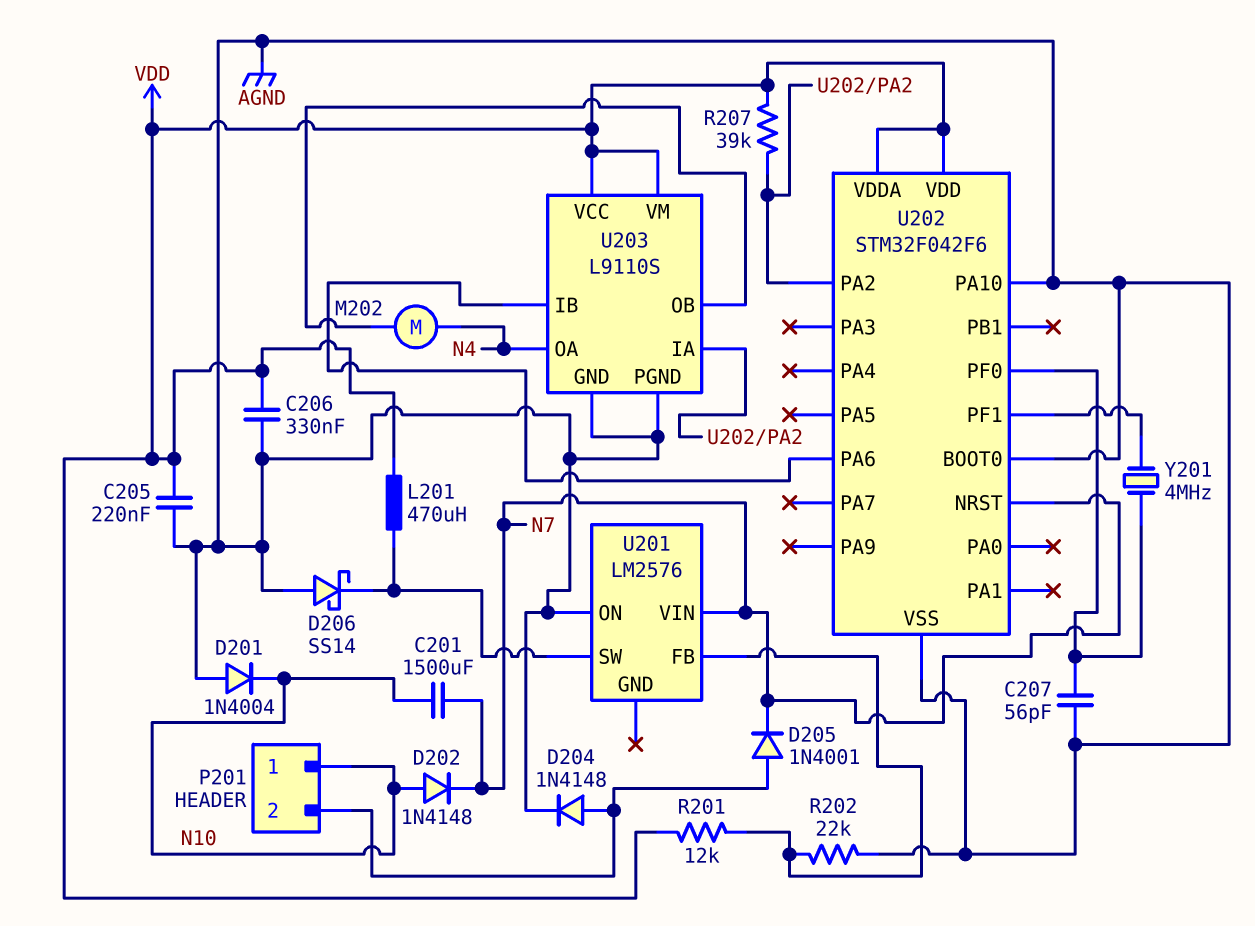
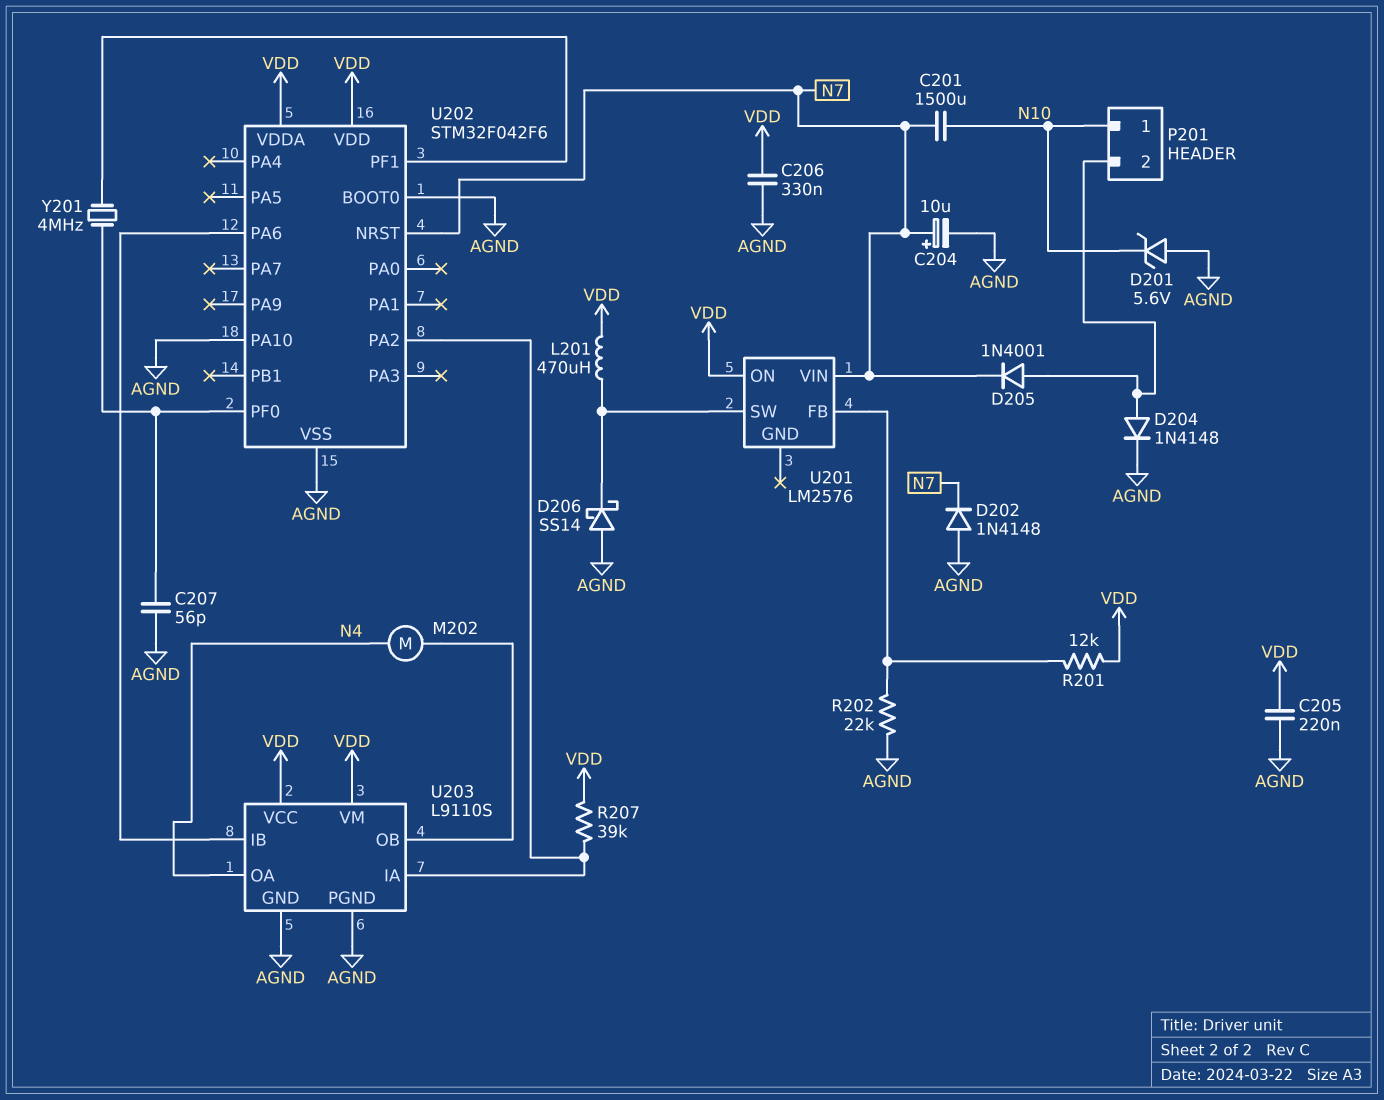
C204: none -> 10uF (plus N7, minus AGND)
D201: diode 1N4004 (A AGND, K N10) -> zener 5.6V (A AGND, K N10)
D202: diode 1N4148 (A N10, K N7) -> diode 1N4148 (A AGND, K N7)
U201 pin ON: AGND -> VDD

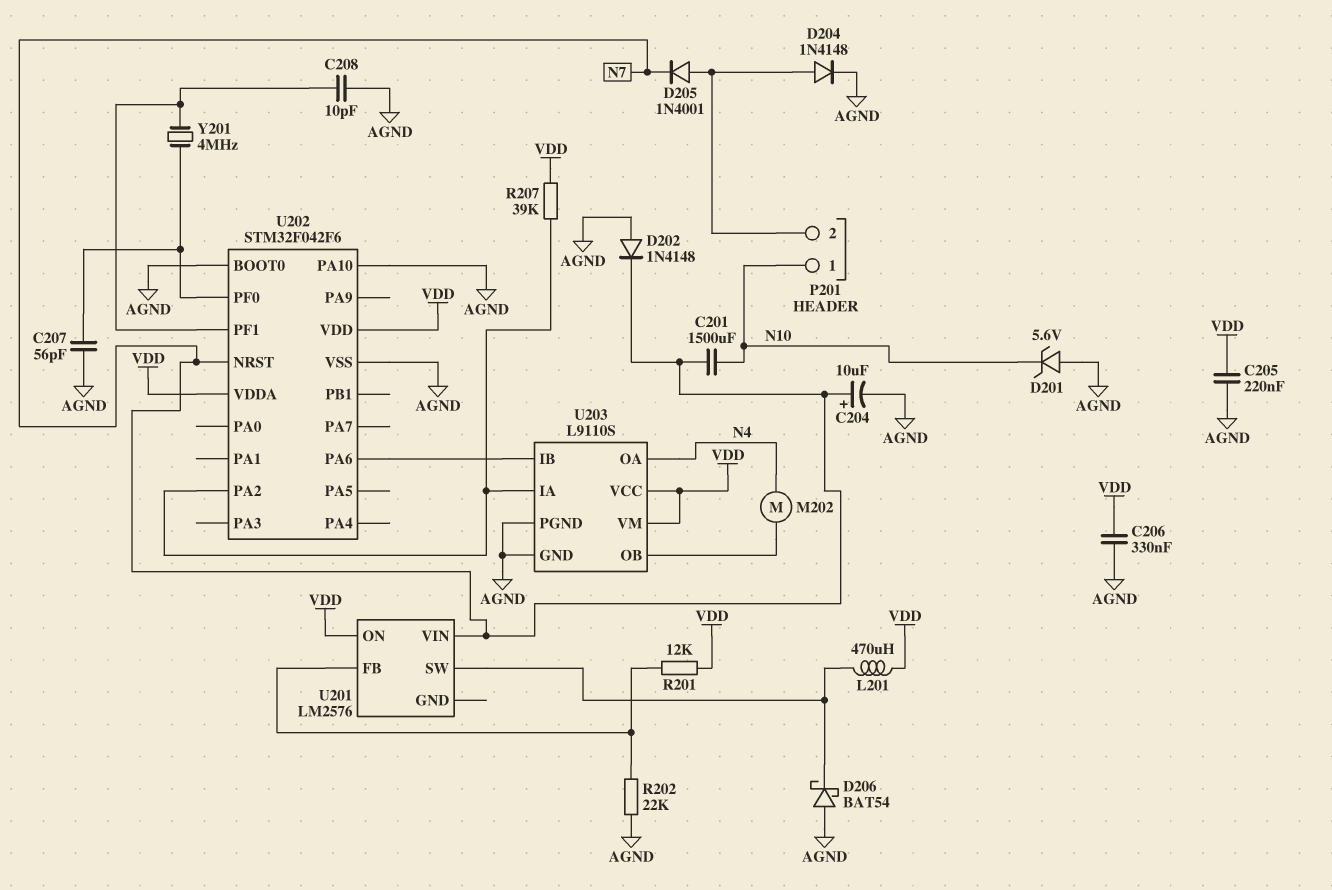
C208: none -> 10pF (AGND, U202/PF1)
D206: schottky SS14 (A AGND, K U201/SW) -> schottky BAT54 (A AGND, K U201/SW)

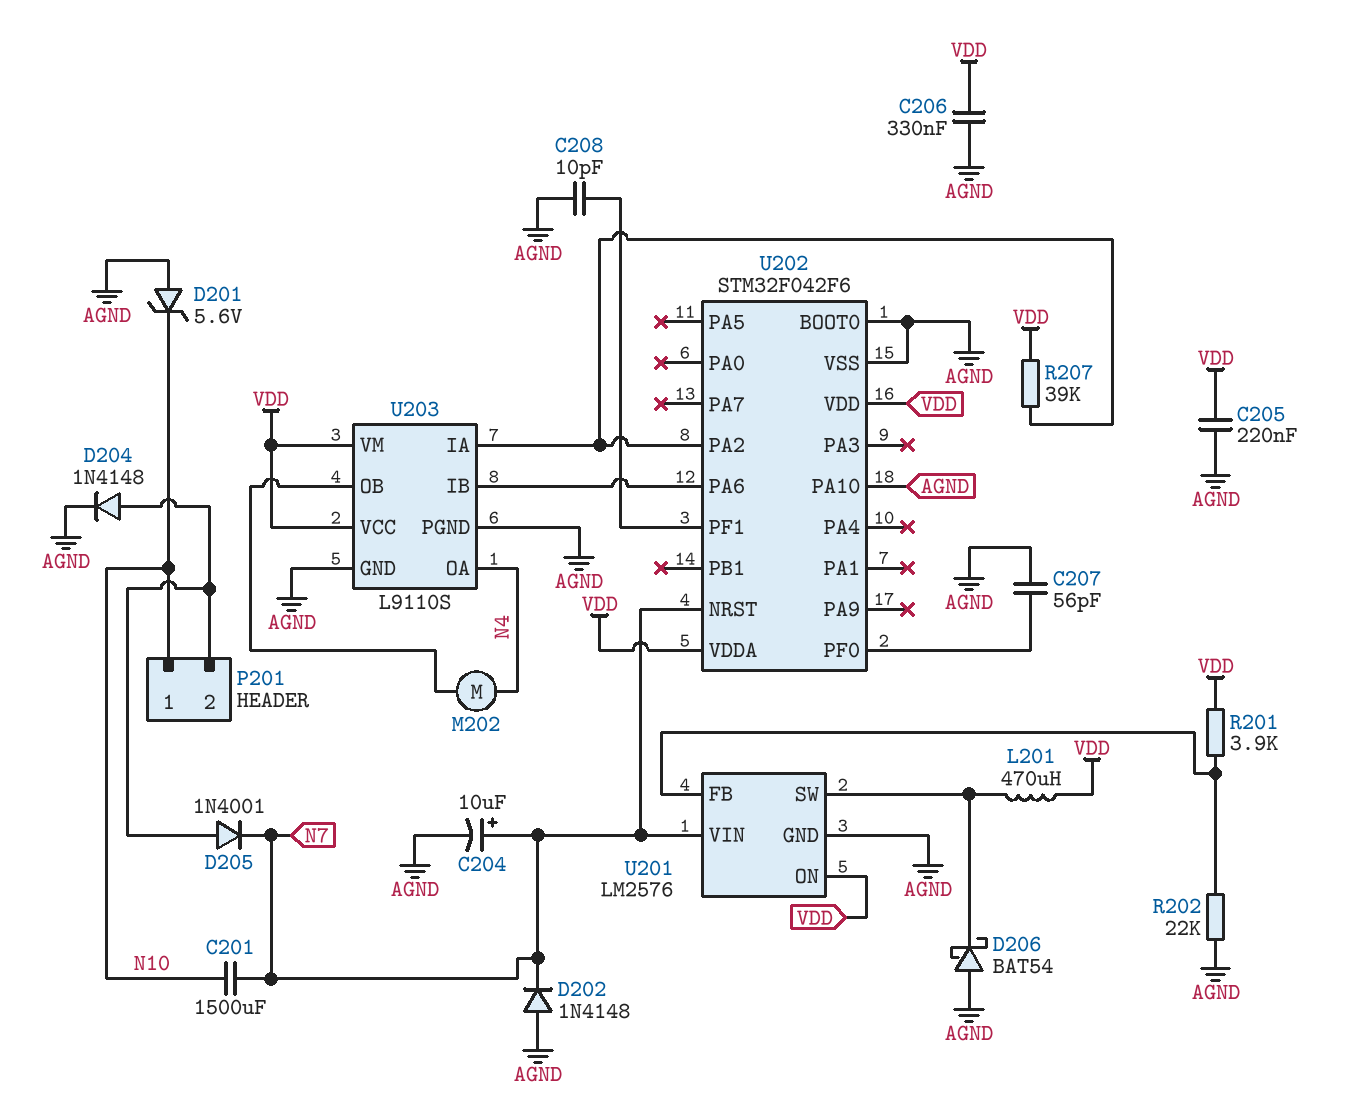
R201: 12k (U201/FB, VDD) -> 3.9k (U201/FB, VDD)
U201 pin GND: none -> AGND
Y201: 4MHz (U202/PF0, U202/PF1) -> none

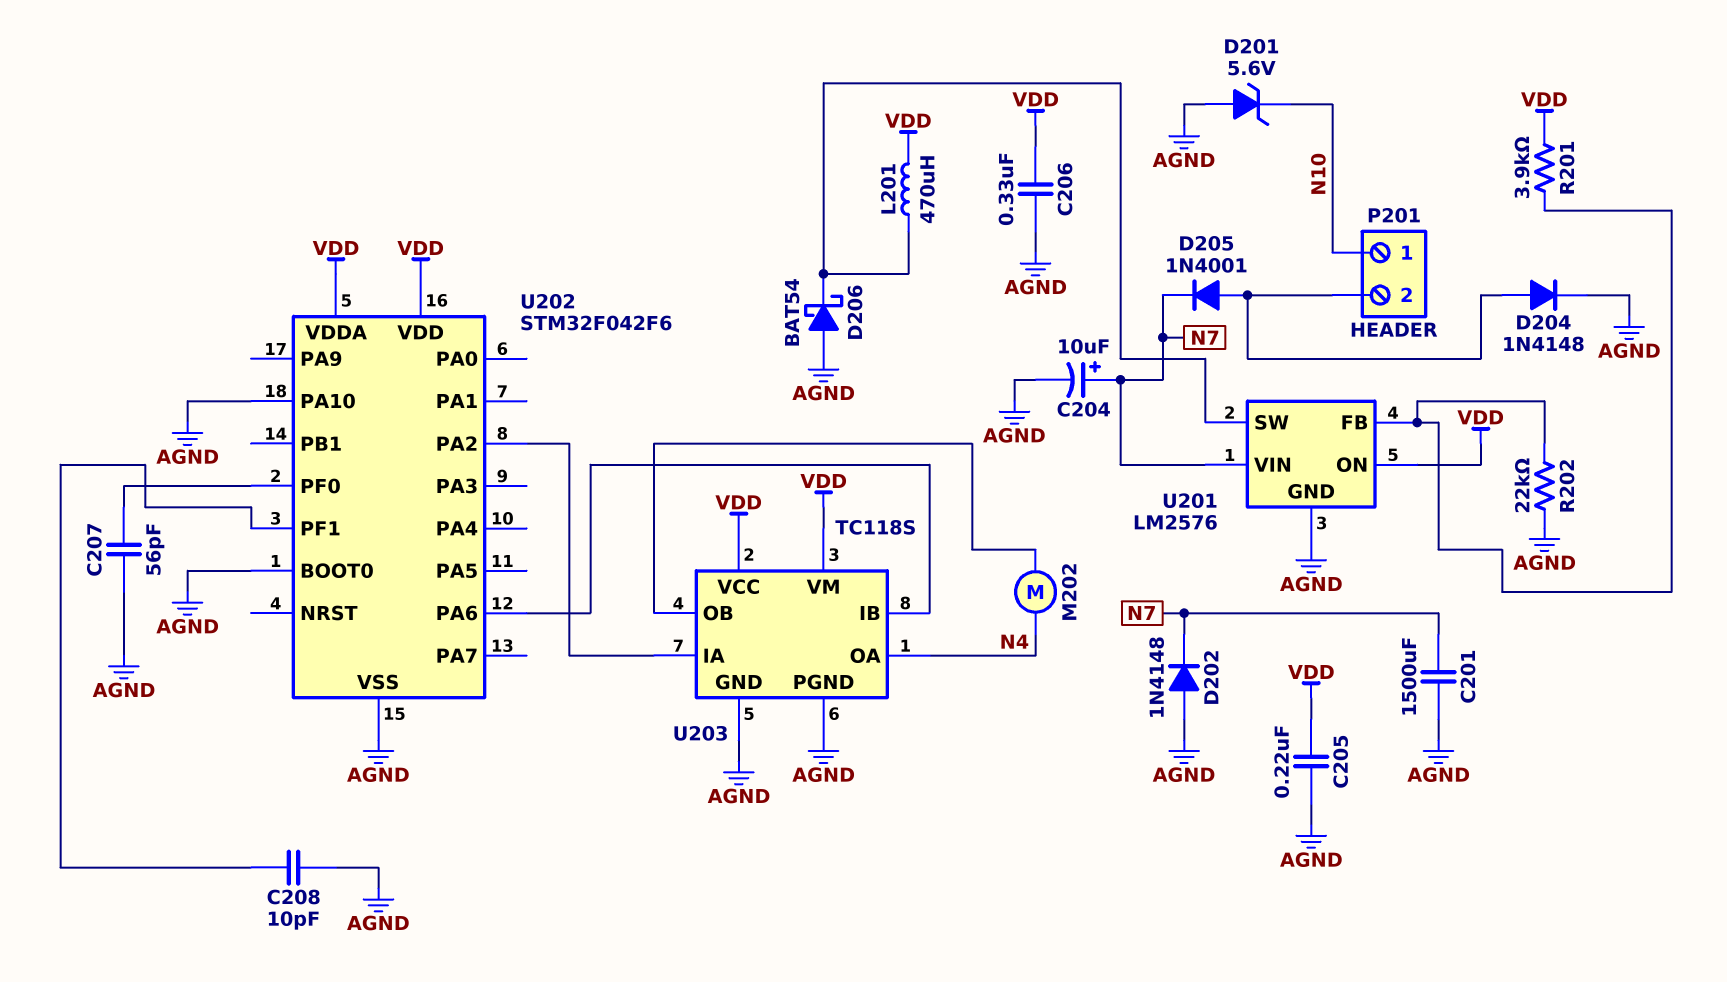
C201: 1500uF (N7, N10) -> 1500uF (AGND, N7)
R207: 39k (U202/PA2, VDD) -> none
U202 pin NRST: N7 -> none
U203: L9110S -> TC118S

